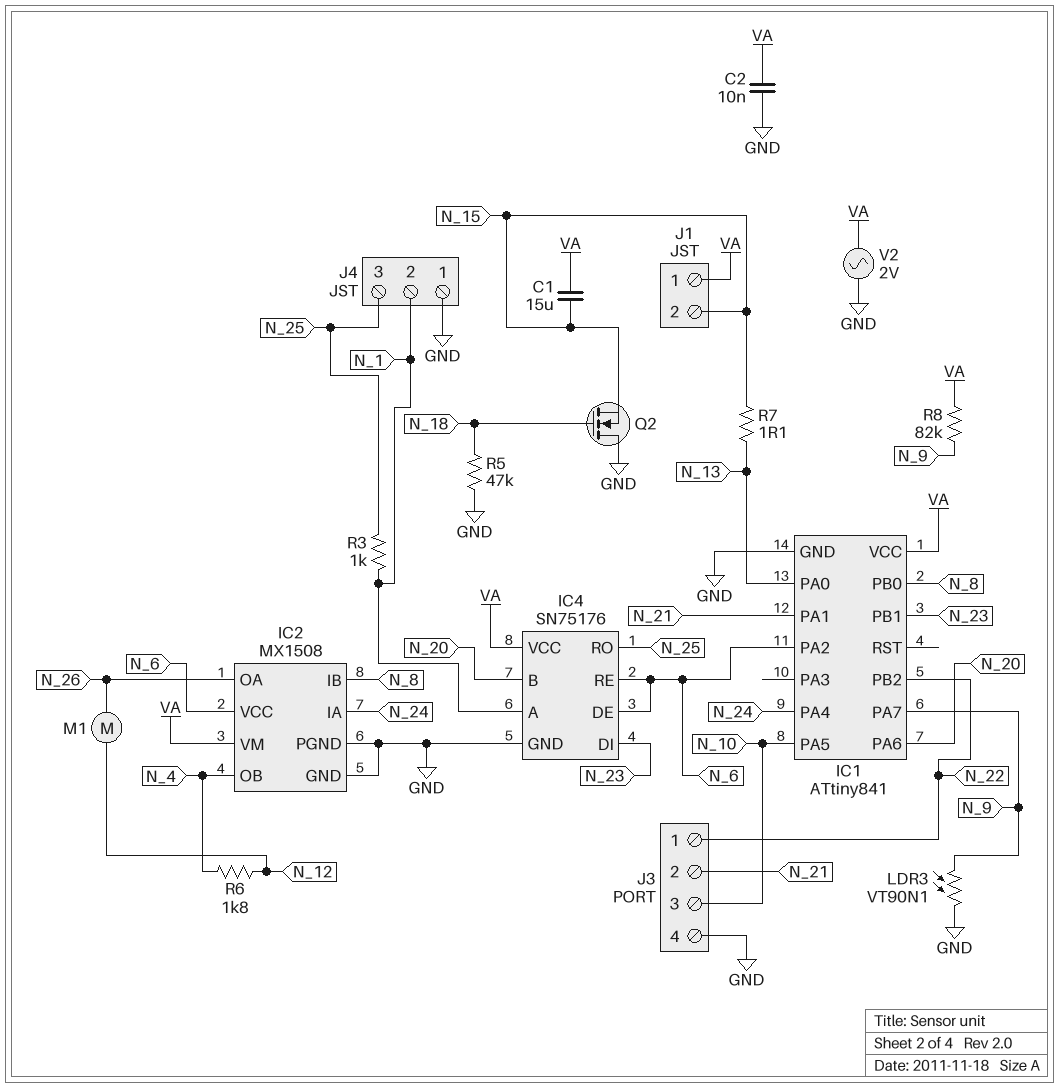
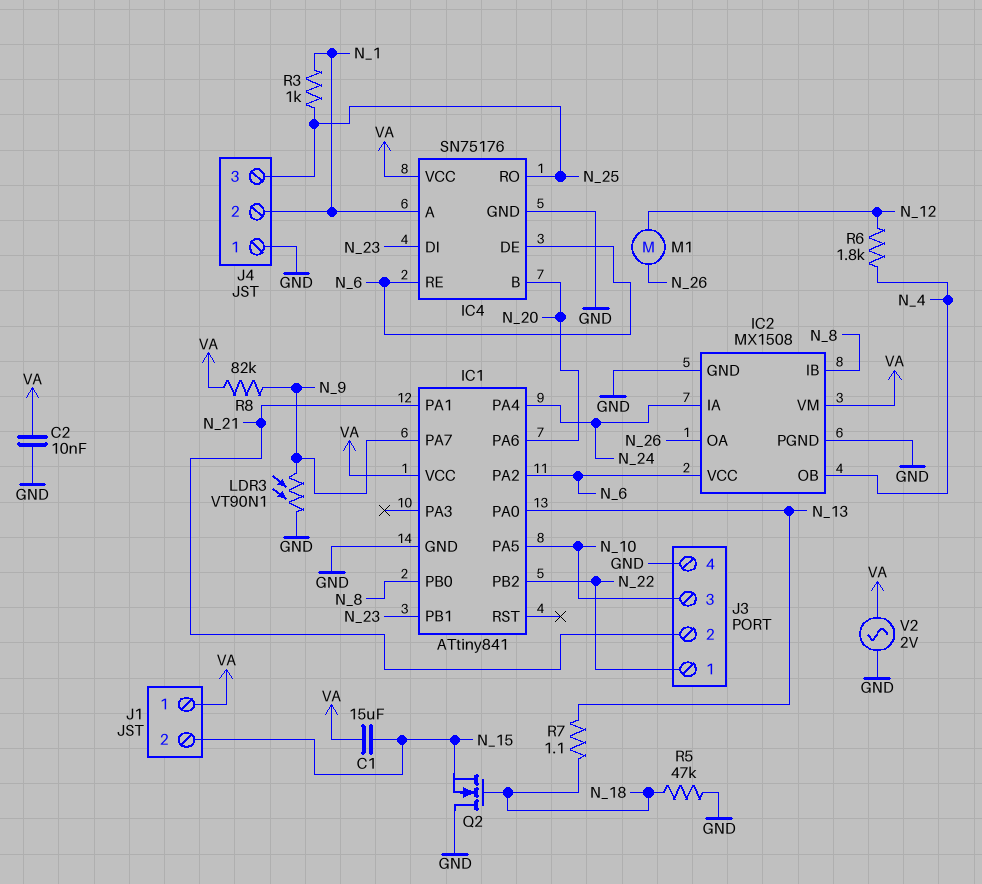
R7: 1.1 (N_13, N_15) -> 1.1 (N_13, N_18)

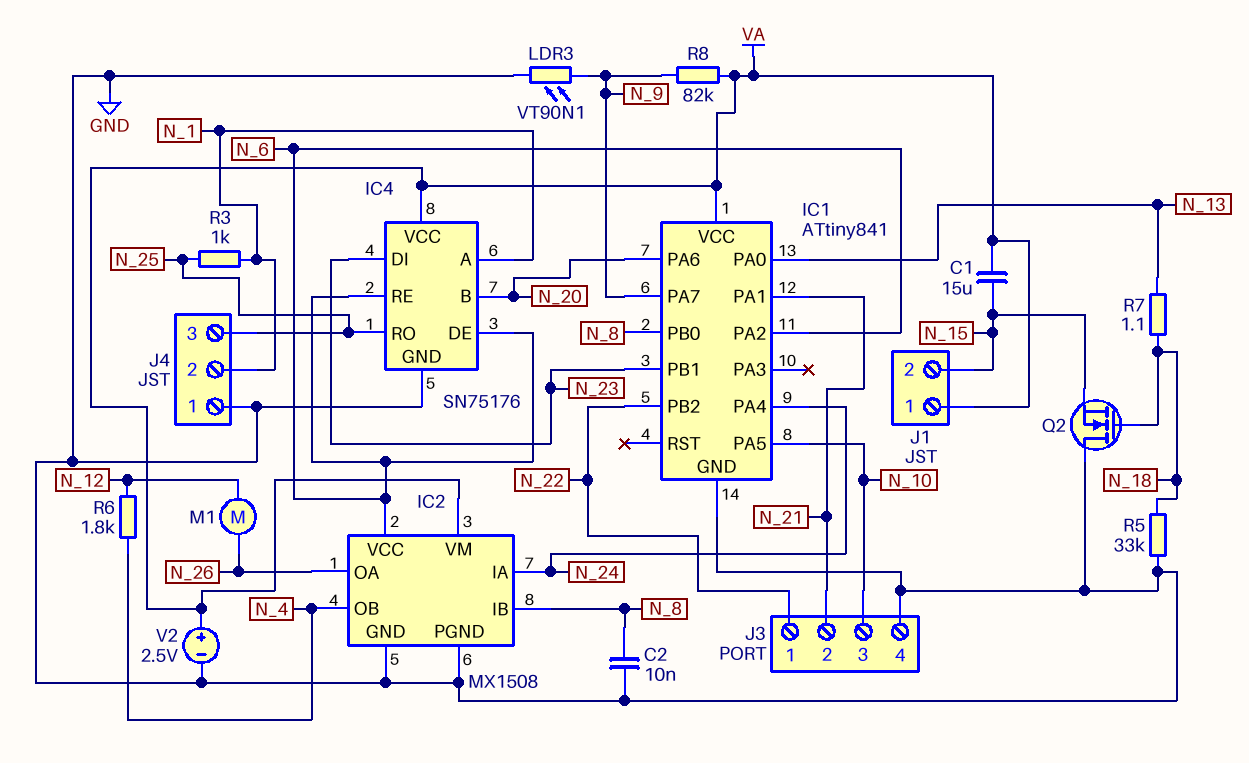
C2: 10nF (GND, VA) -> 10nF (GND, N_8)
R5: 47k (GND, N_18) -> 33k (GND, N_18)
V2: AC 2V (GND, VA) -> 2.5V (plus VA, minus GND)

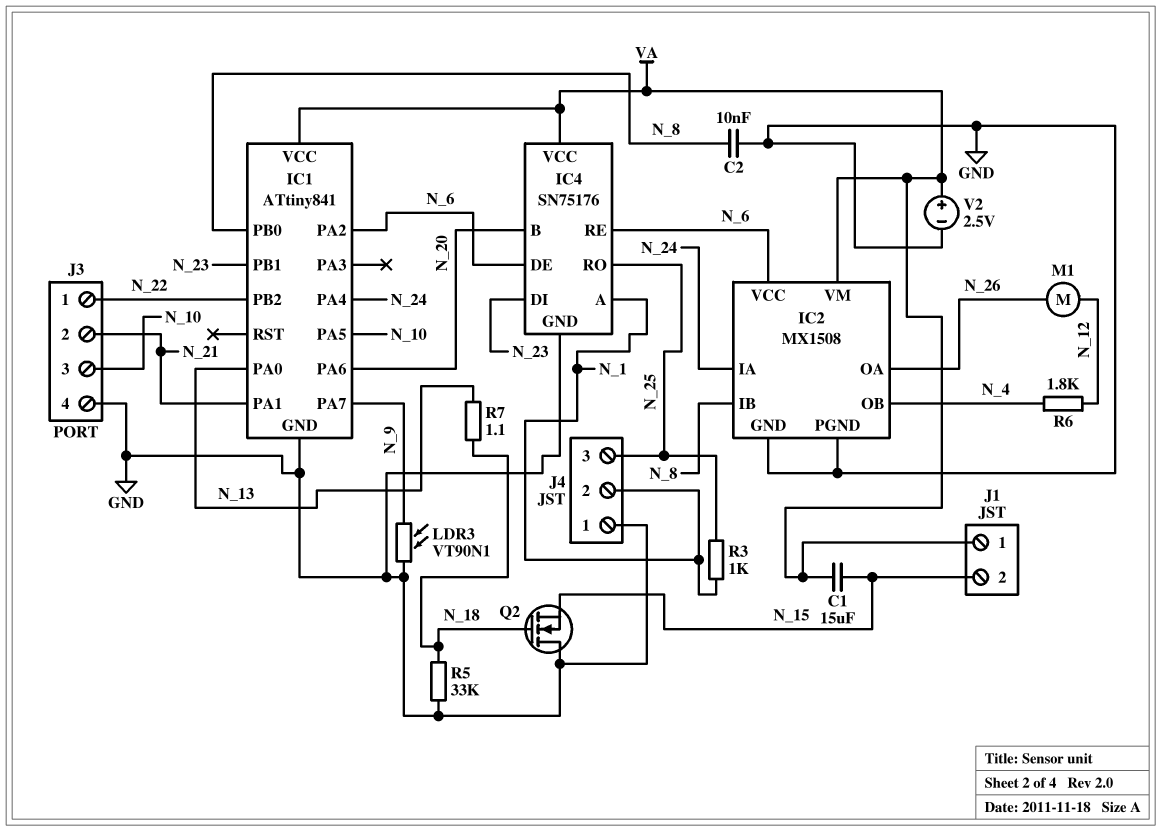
R8: 82k (N_9, VA) -> none

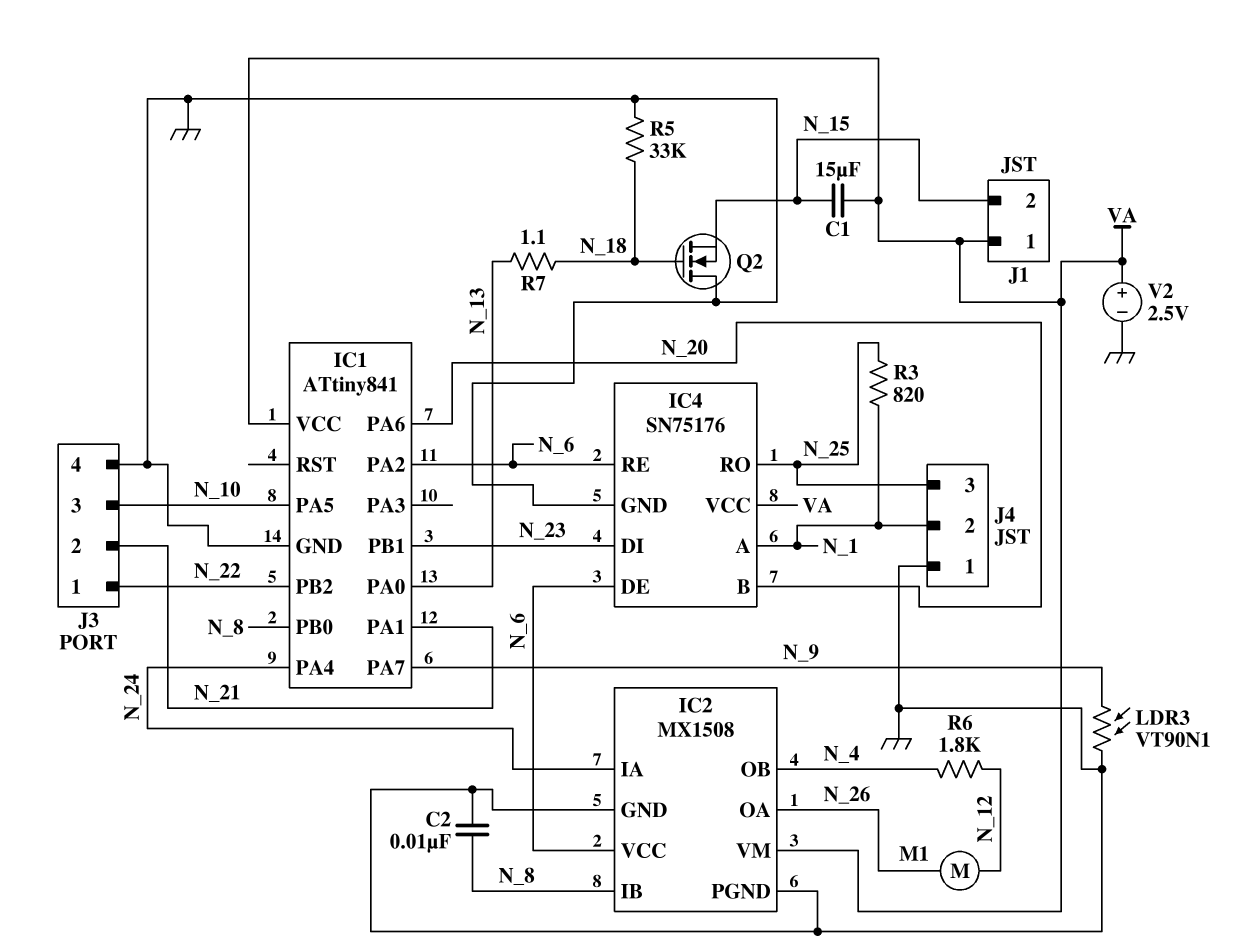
R3: 1k (N_1, N_25) -> 820 (N_1, N_25)

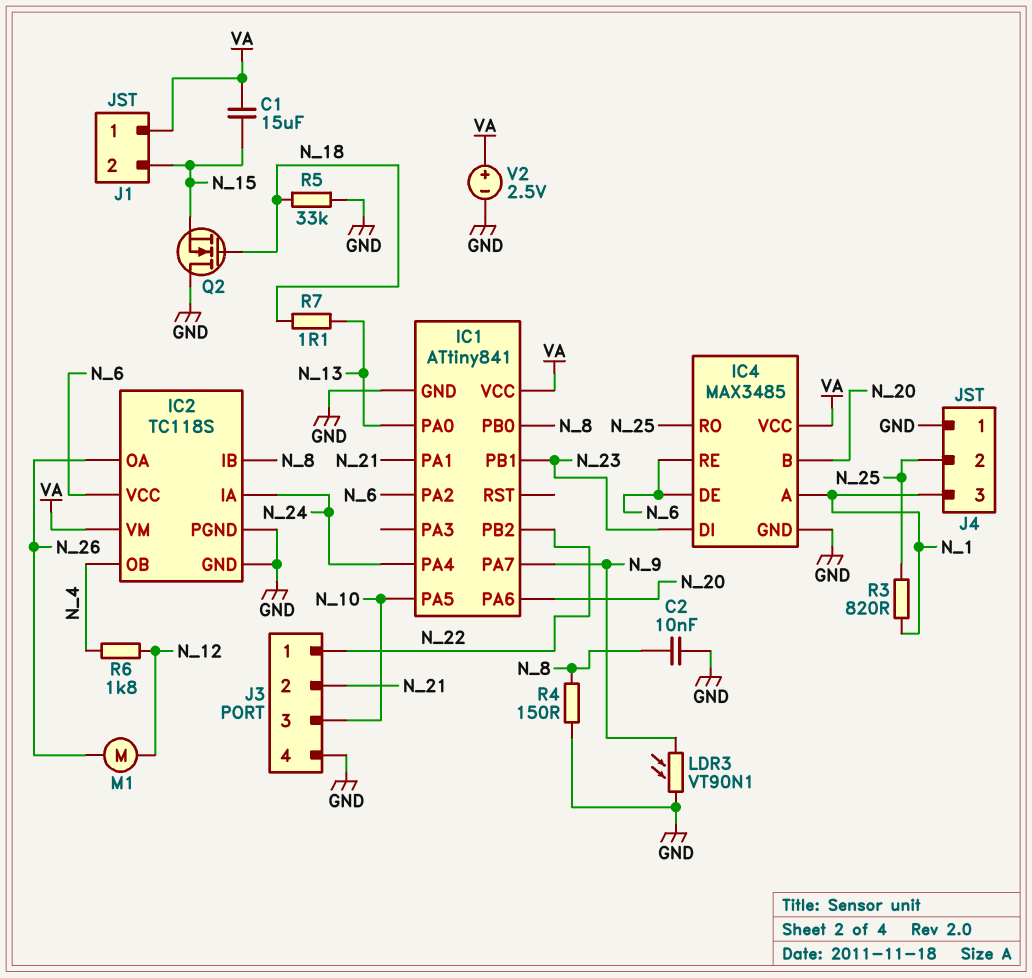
IC2: MX1508 -> TC118S
IC4: SN75176 -> MAX3485
J4 pin 2: N_1 -> N_25
J4 pin 3: N_25 -> N_1
R4: none -> 150 (GND, N_8)

